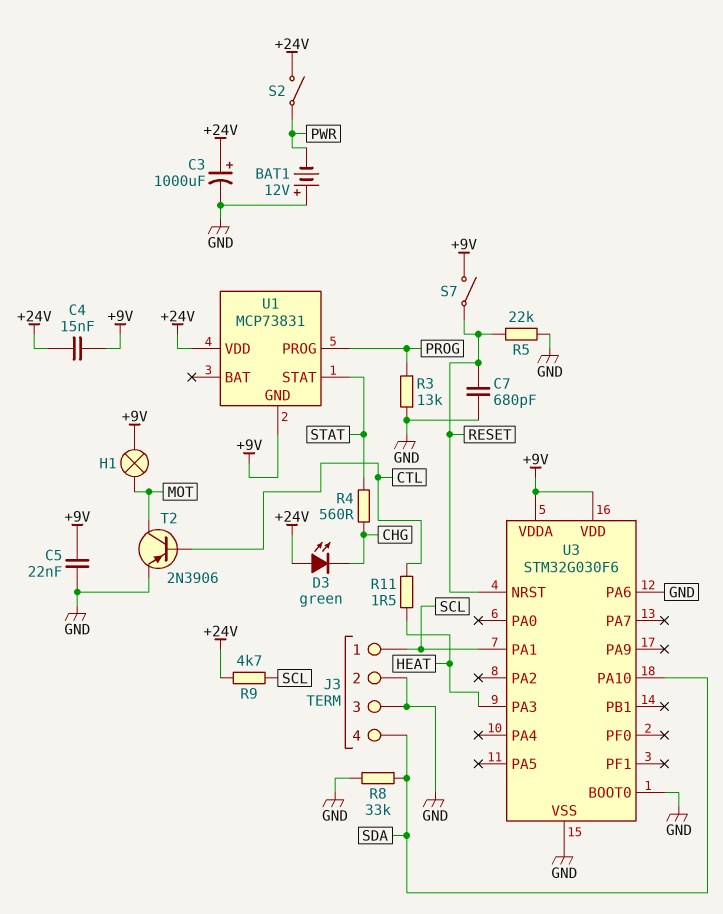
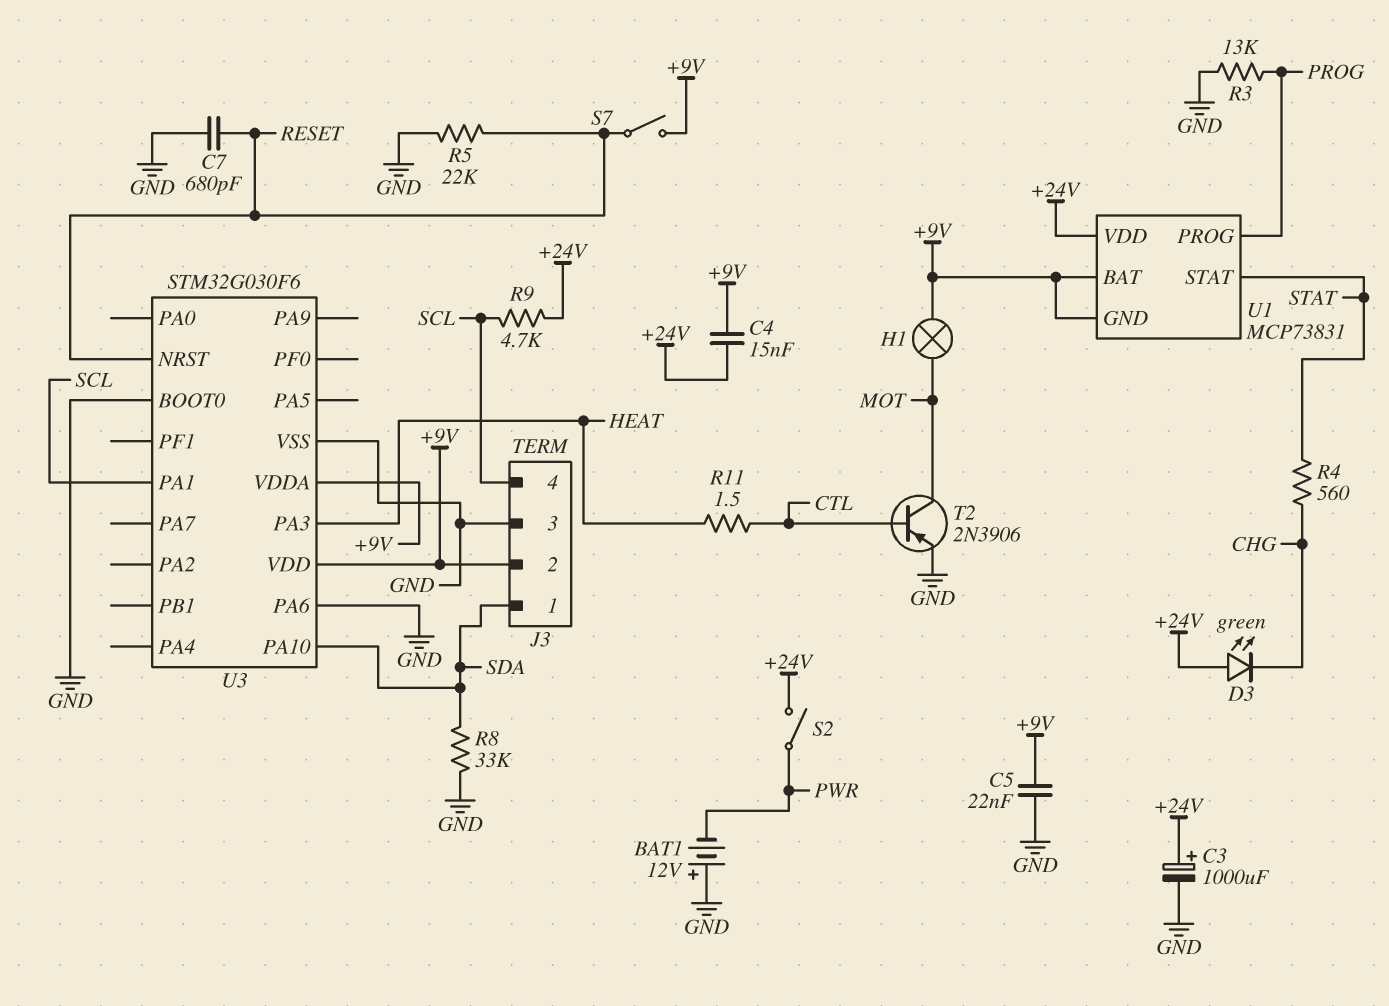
J3 pin 1: SCL -> SDA
J3 pin 2: GND -> +9V
J3 pin 4: SDA -> SCL
U1 pin BAT: none -> +9V

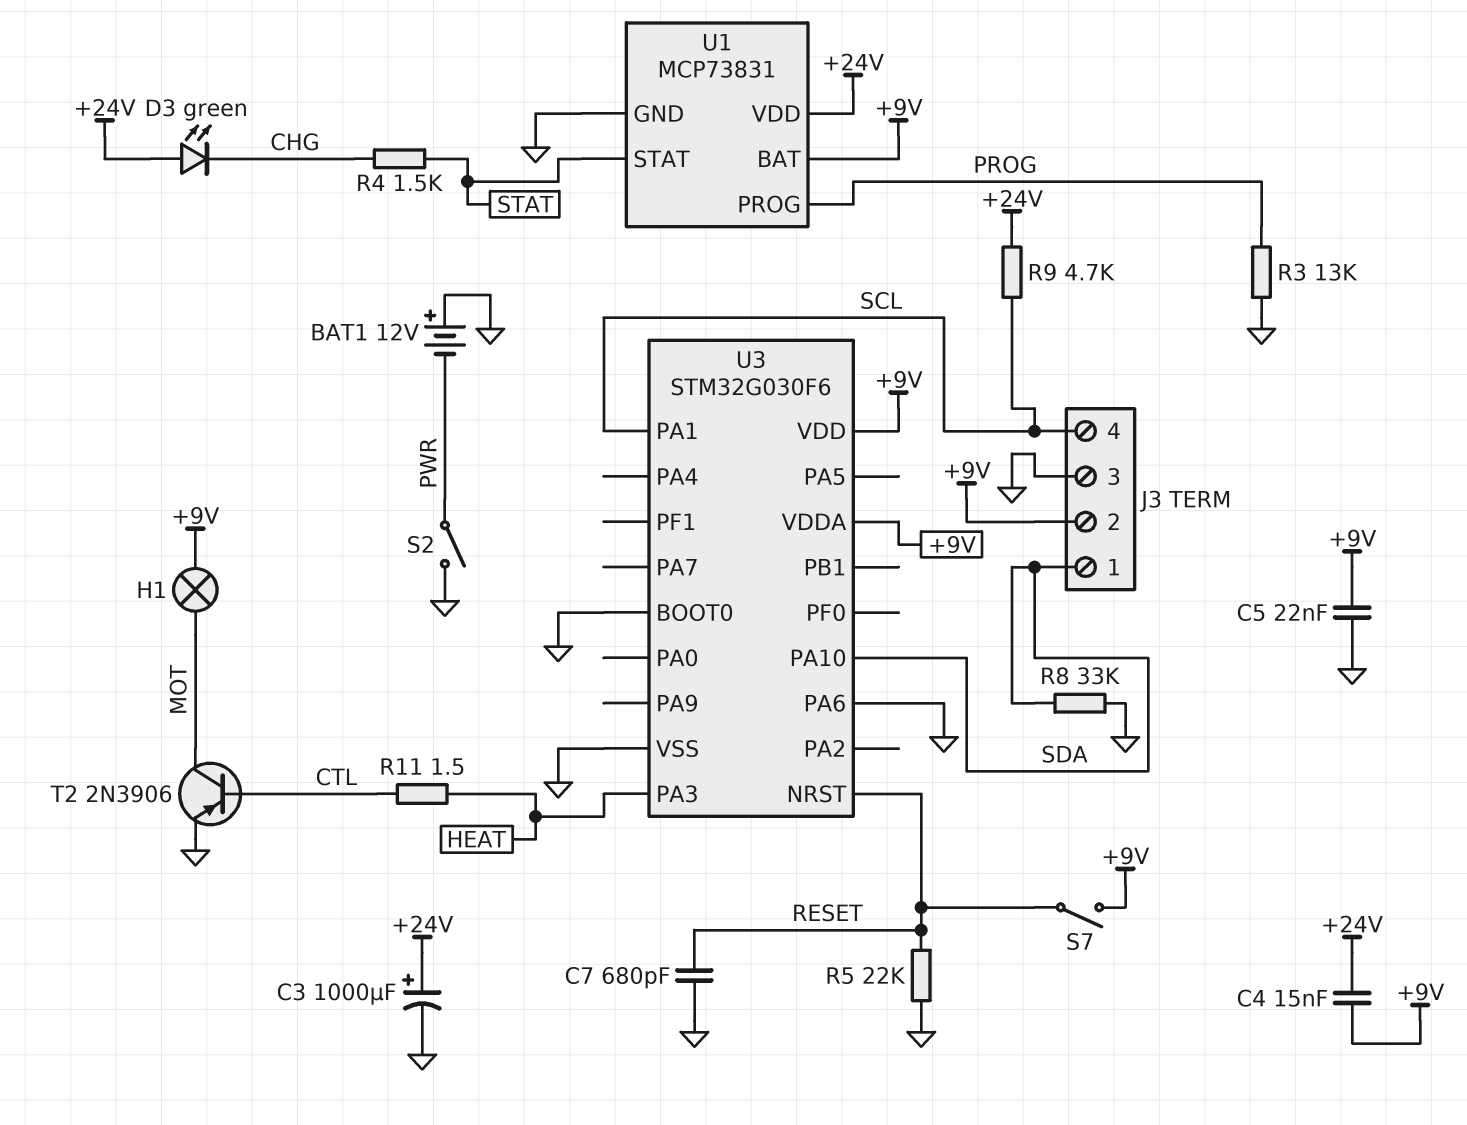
R4: 560 (CHG, STAT) -> 1.5k (CHG, STAT)
S2: switch (+24V, PWR) -> switch (GND, PWR)
U1 pin GND: +9V -> GND

